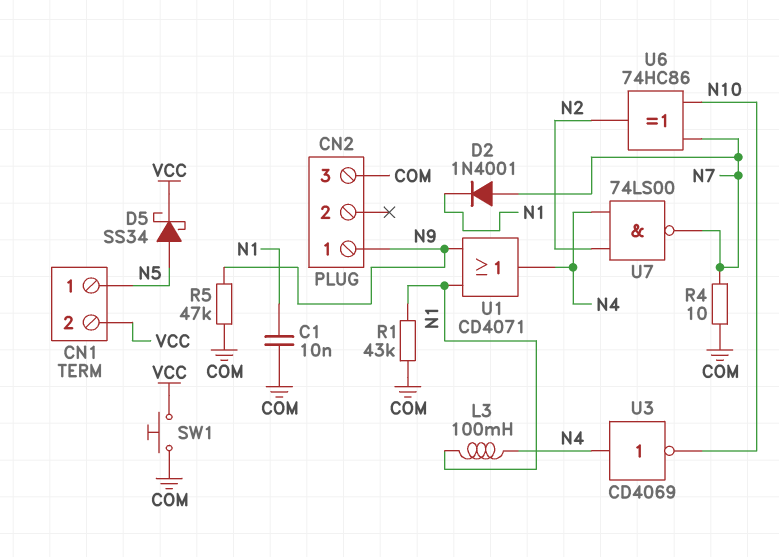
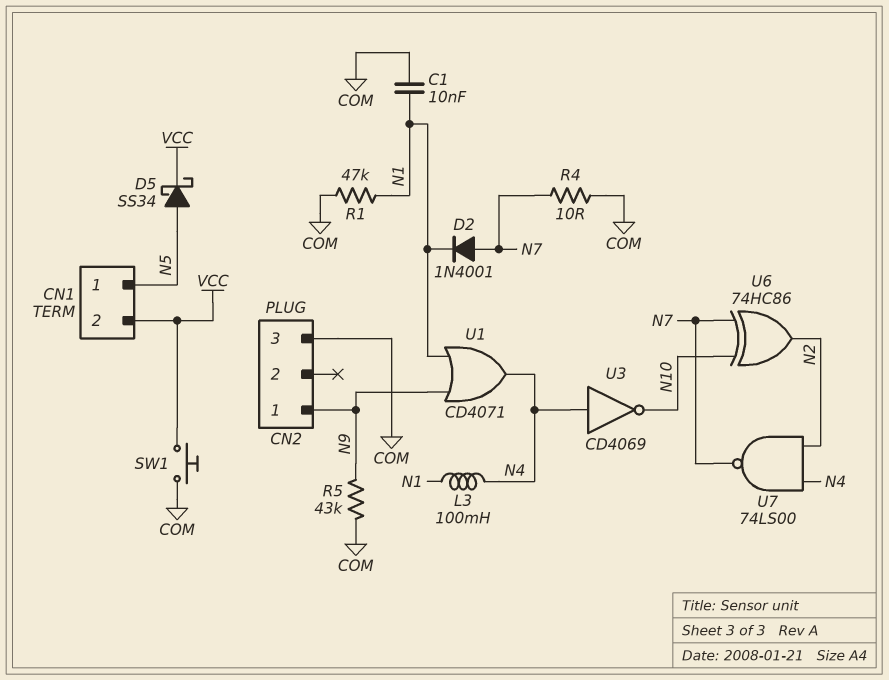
R1: 43k (COM, N1) -> 47k (COM, N1)
R5: 47k (COM, N9) -> 43k (COM, N9)

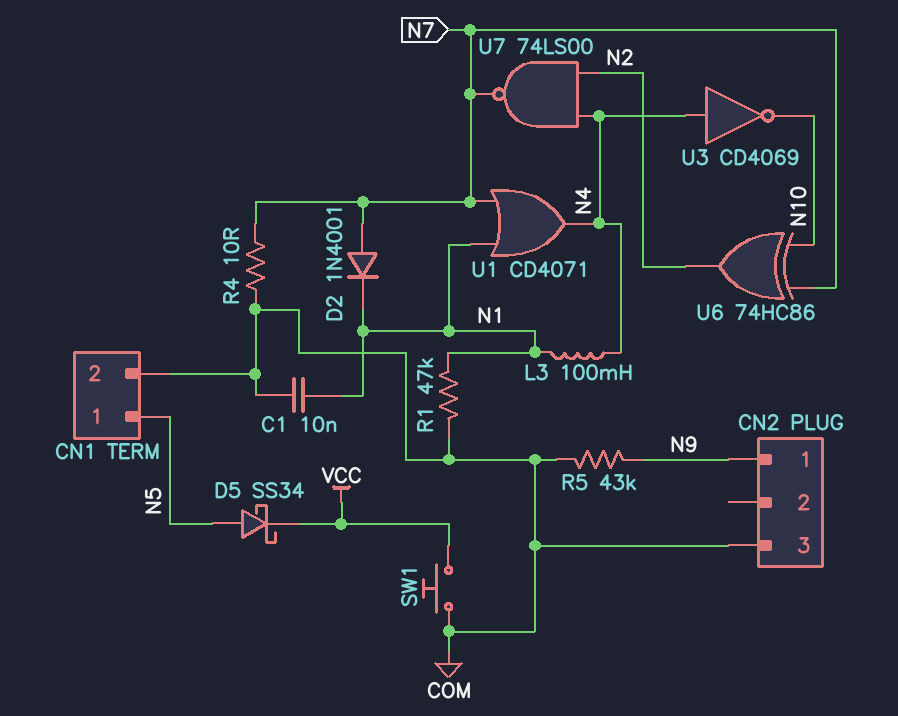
CN1 pin 2: VCC -> COM
U1: OR CD4071 (in N1, in N9, out N4) -> OR CD4071 (in N1, in N7, out N4)

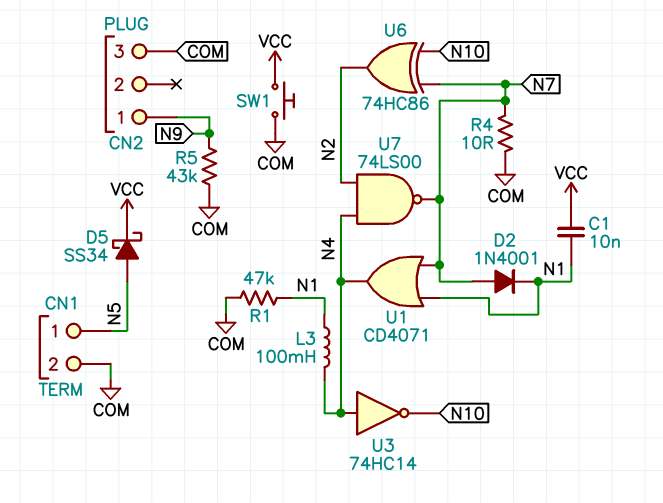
C1: 10nF (COM, N1) -> 10nF (N1, VCC)
U3: NOT CD4069 (in N4, out N10) -> NOT 74HC14 (in N4, out N10)

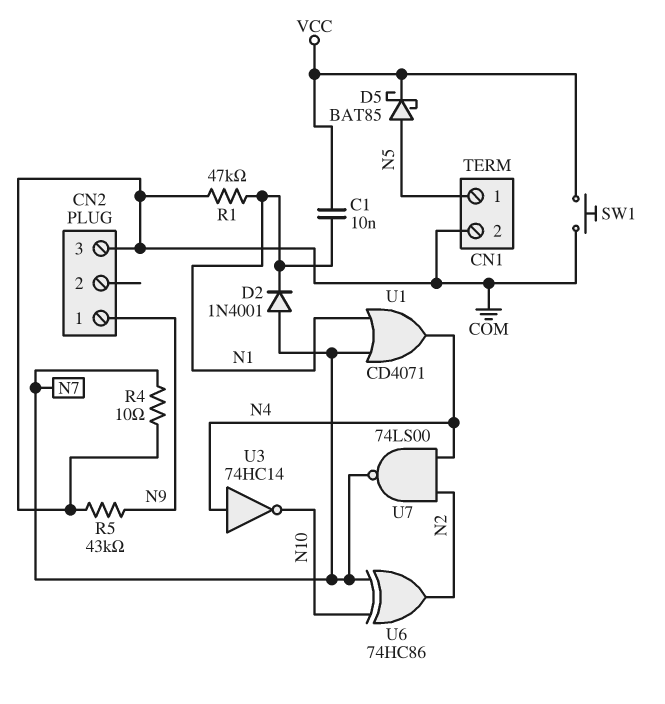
D5: schottky SS34 (A N5, K VCC) -> schottky BAT85 (A N5, K VCC)
L3: 100mH (N1, N4) -> none

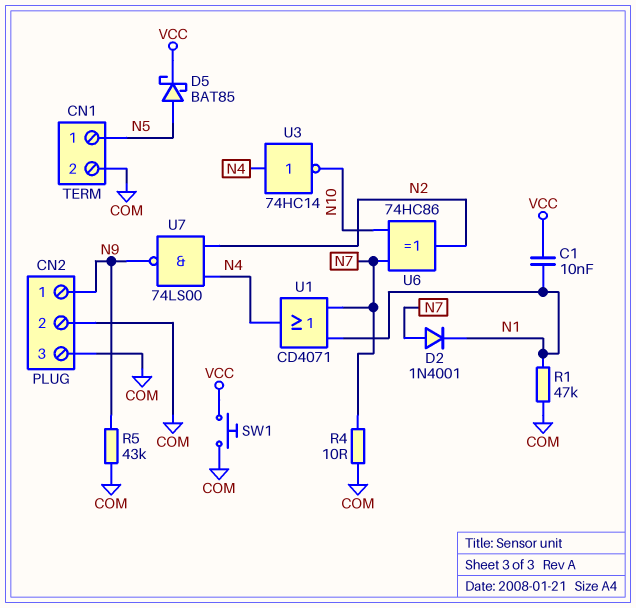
CN2 pin 2: none -> COM
U7: NAND 74LS00 (in N2, in N4, out N7) -> NAND 74LS00 (in N2, in N4, out N9)

